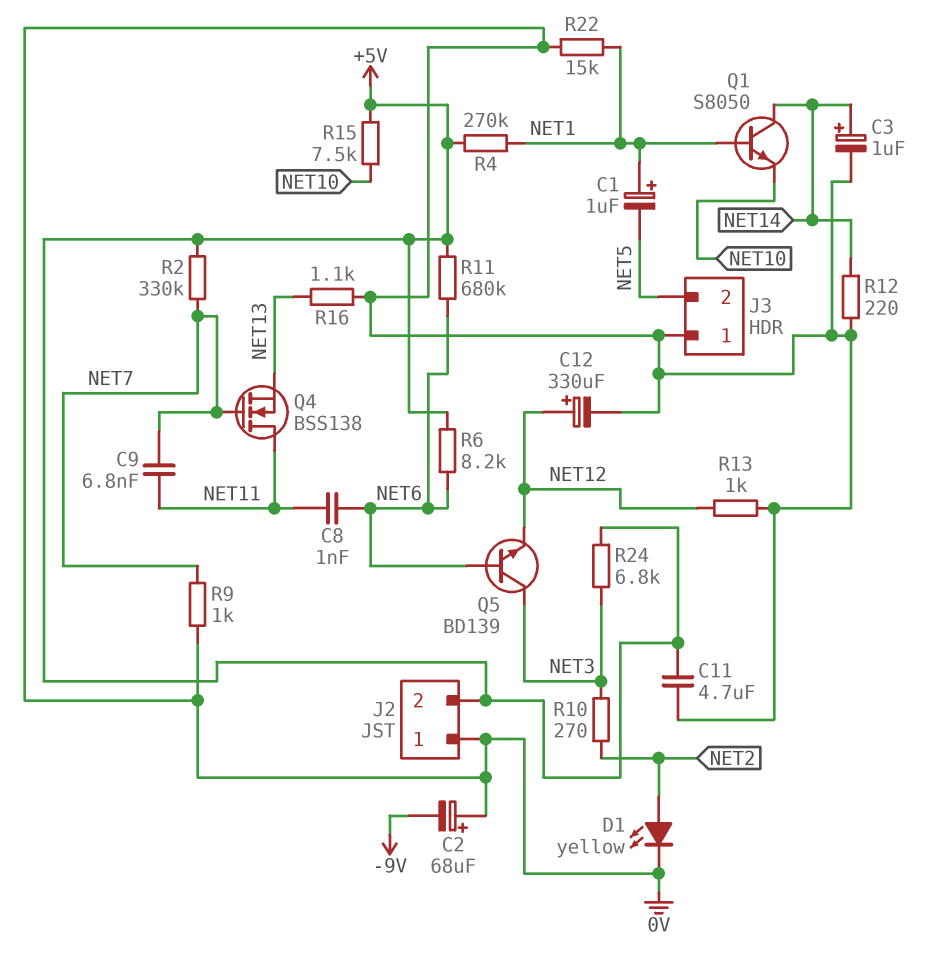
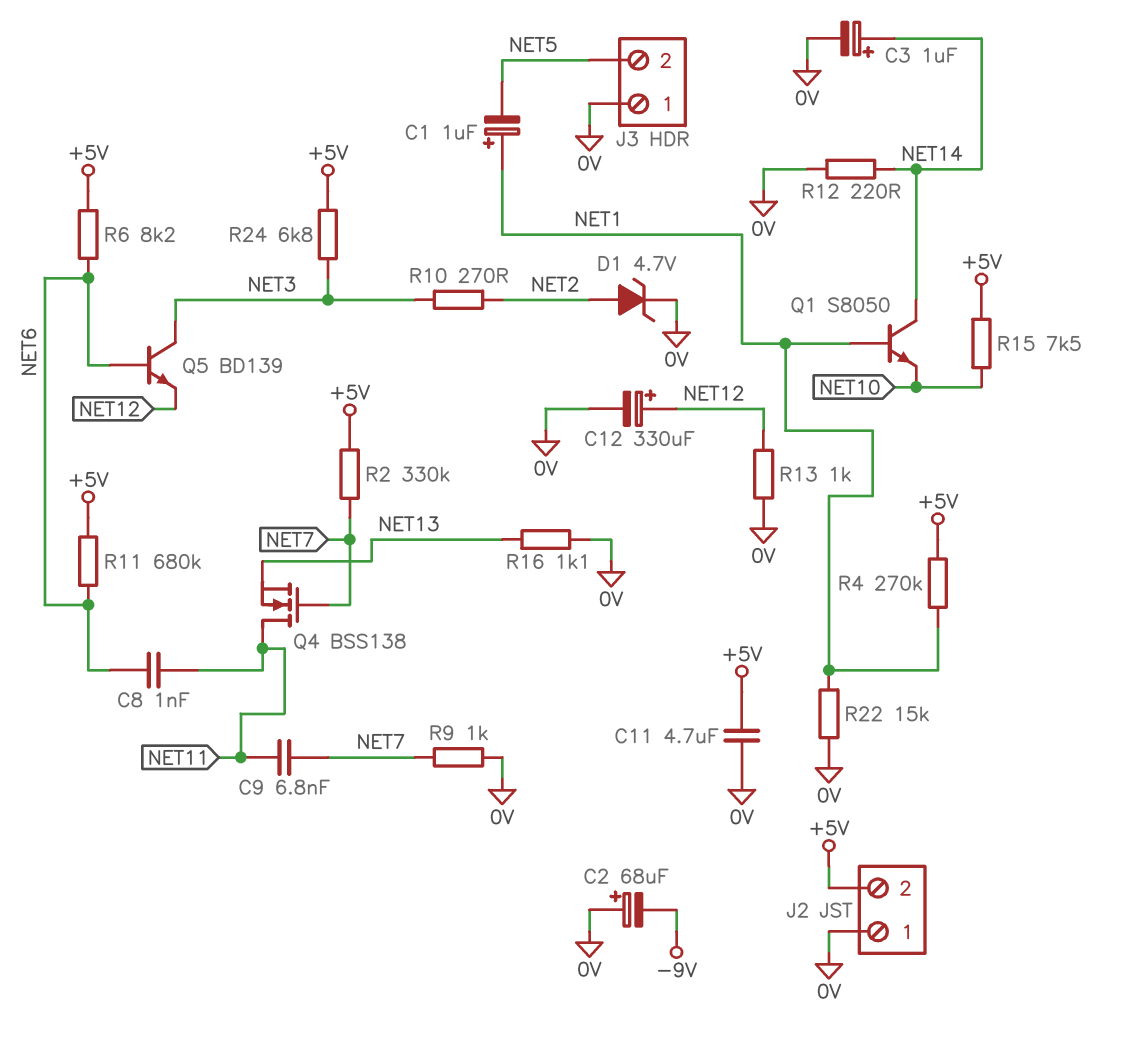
D1: LED yellow (A NET2, K 0V) -> zener 4.7V (A NET2, K 0V)

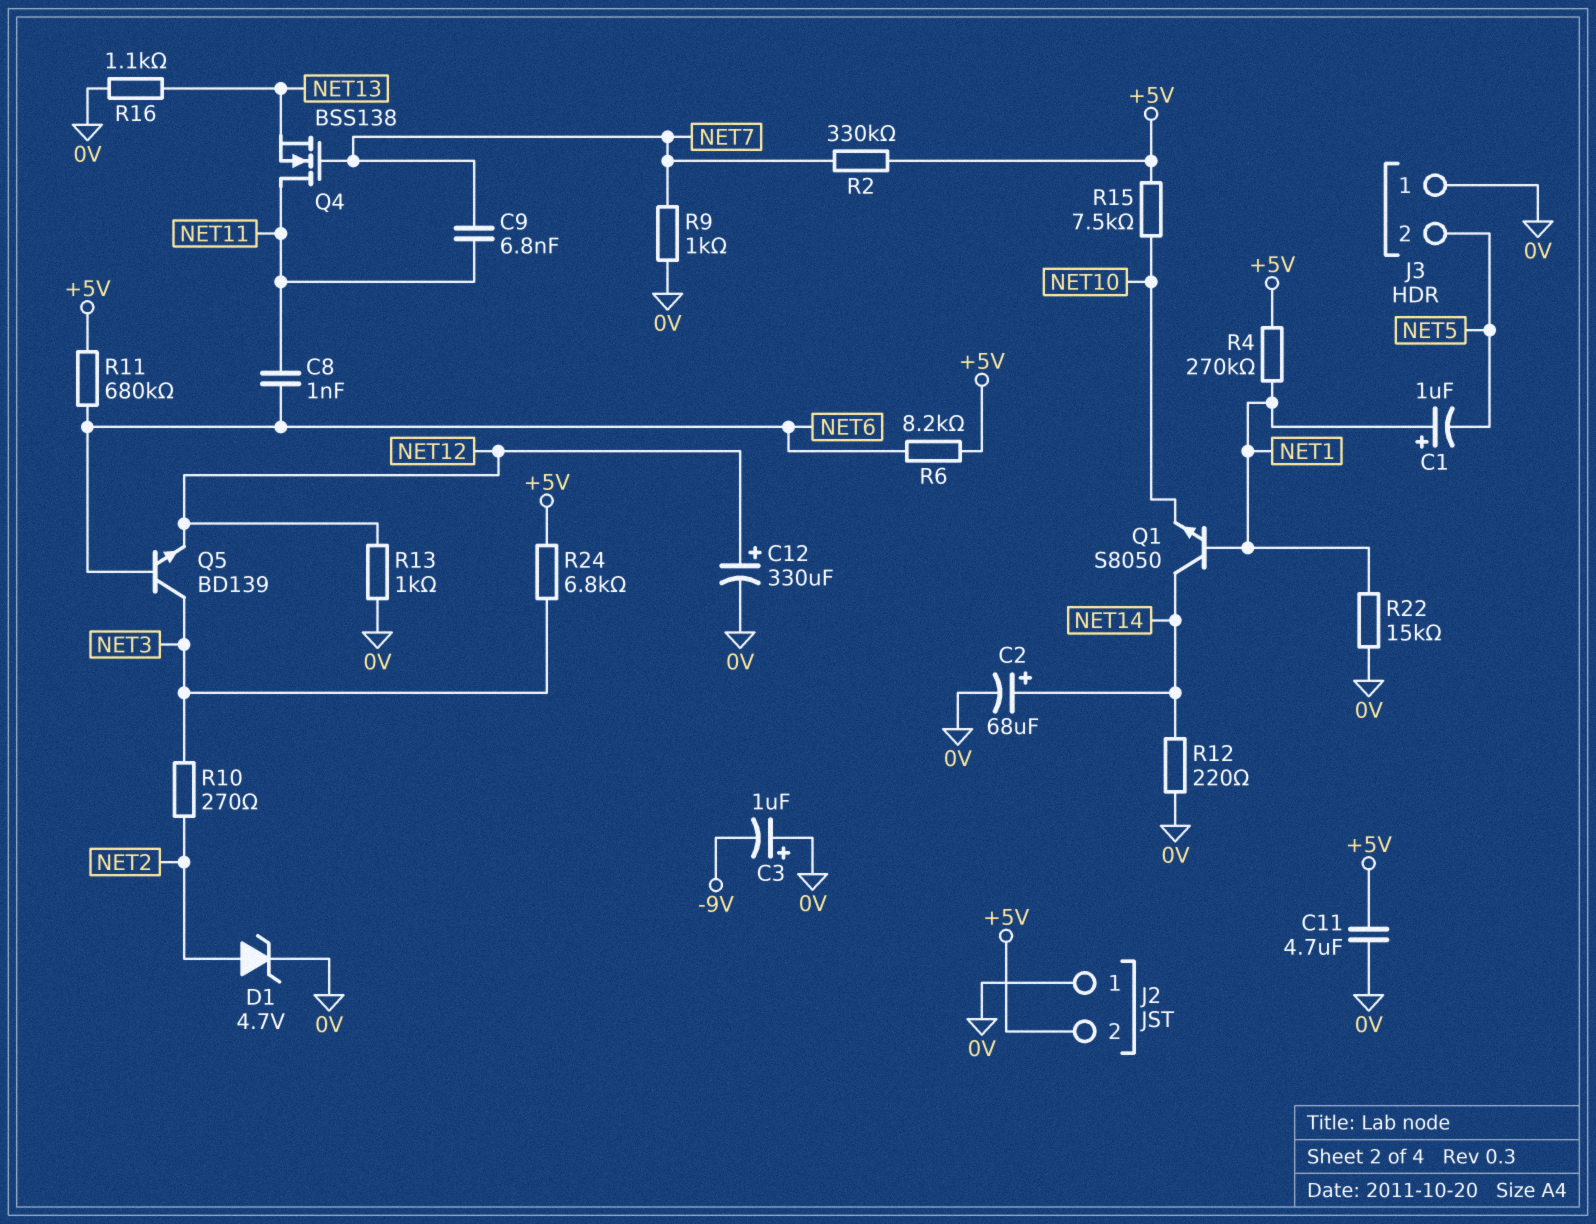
C2: 68uF (plus 0V, minus -9V) -> 68uF (plus NET14, minus 0V)
C3: 1uF (plus NET14, minus 0V) -> 1uF (plus 0V, minus -9V)

